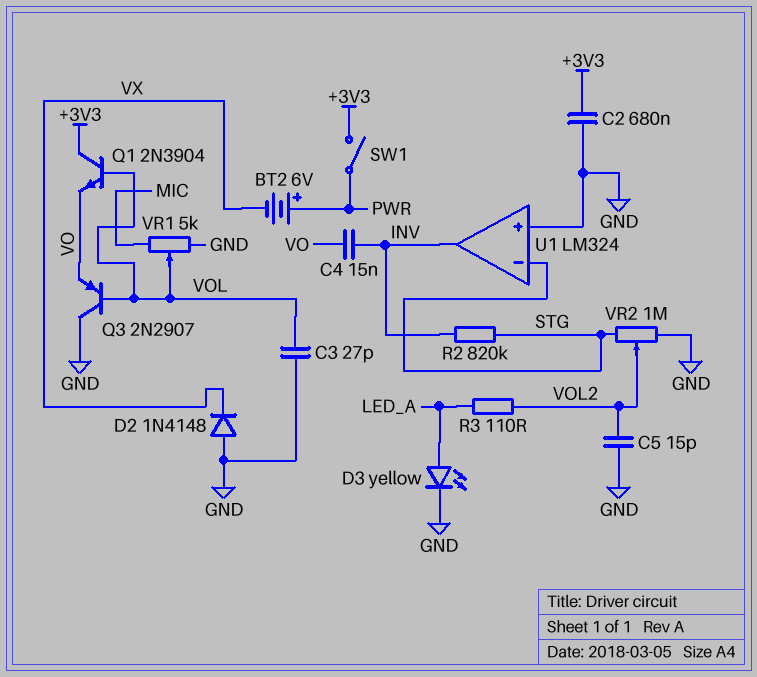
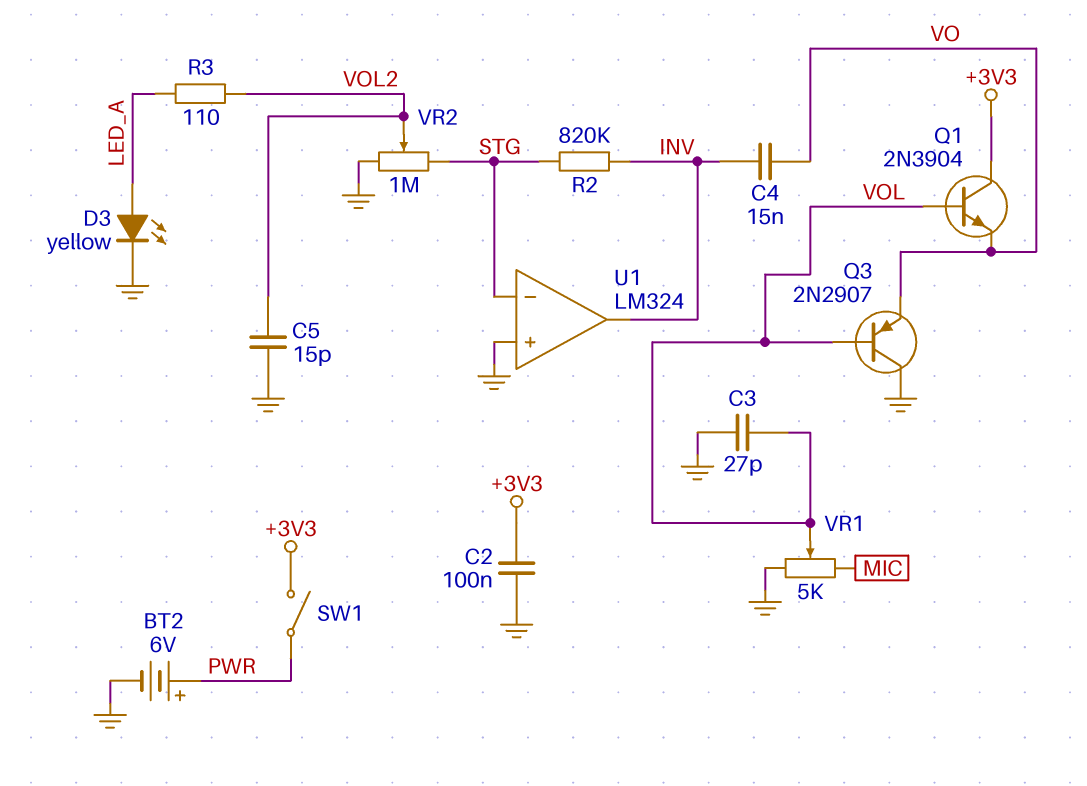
BT2: 6V (plus PWR, minus VX) -> 6V (plus PWR, minus GND)
C2: 680nF (+3V3, GND) -> 100nF (+3V3, GND)
D2: diode 1N4148 (A GND, K VX) -> none

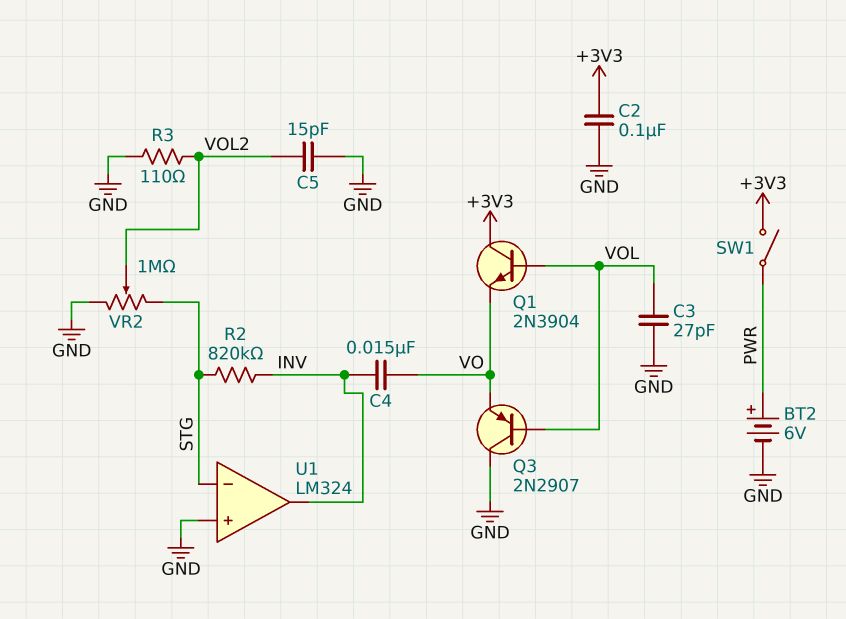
D3: LED yellow (A LED_A, K GND) -> none
R3: 110 (LED_A, VOL2) -> 110 (GND, VOL2)
VR1: 5k (GND, MIC, wiper VOL) -> none

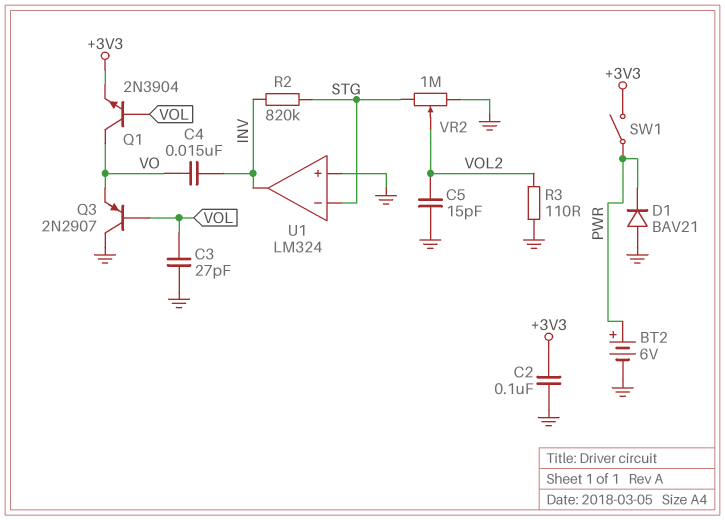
D1: none -> diode BAV21 (A GND, K PWR)
Q1: NPN 2N3904 (B VOL, C +3V3, E VO) -> NPN 2N3904 (B VOL, C VO, E +3V3)

